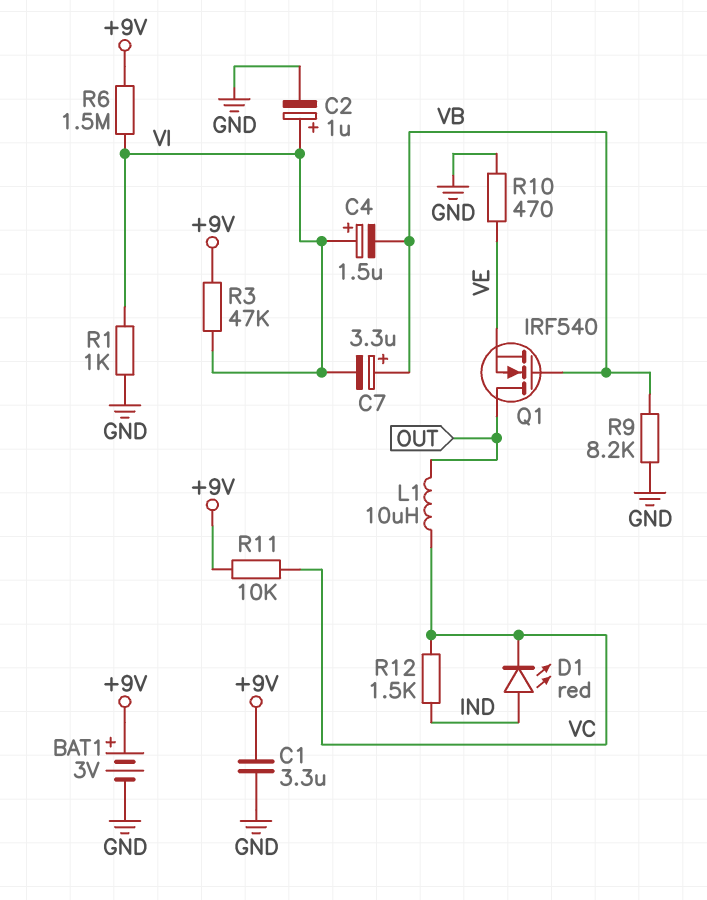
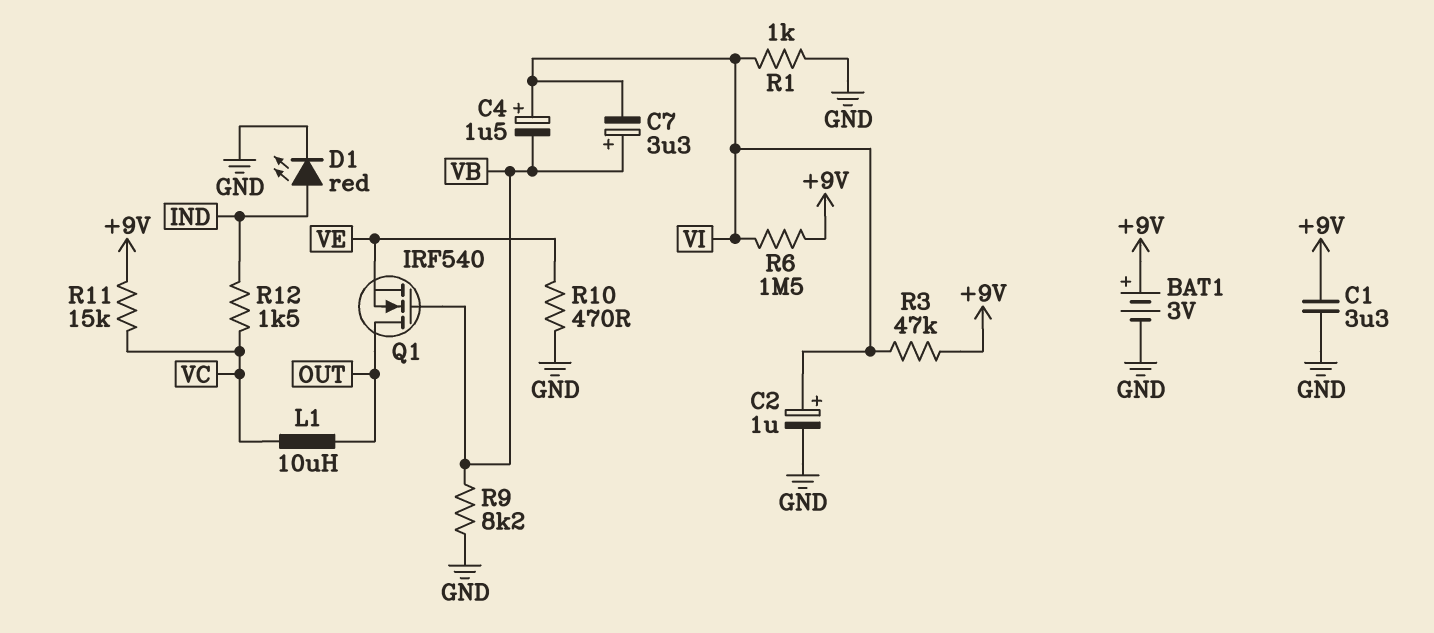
D1: LED red (A IND, K VC) -> LED red (A IND, K GND)
R11: 10k (+9V, VC) -> 15k (+9V, VC)

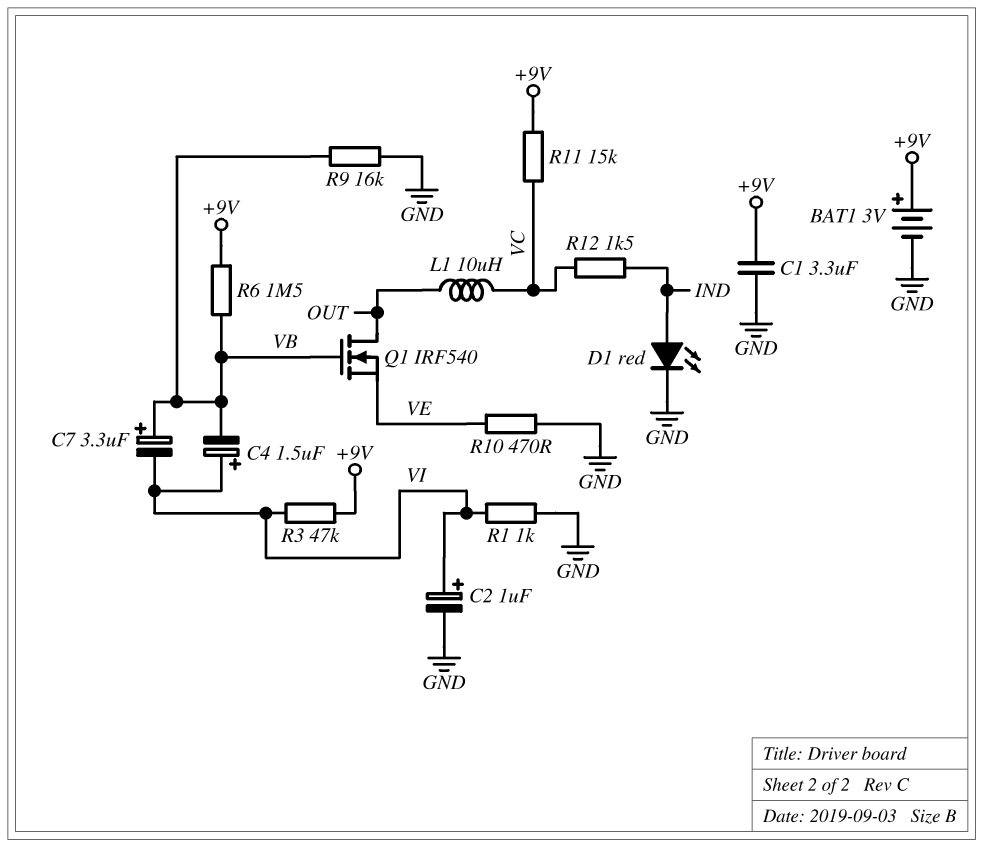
R6: 1.5M (+9V, VI) -> 1.5M (+9V, VB)
R9: 8.2k (GND, VB) -> 16k (GND, VB)

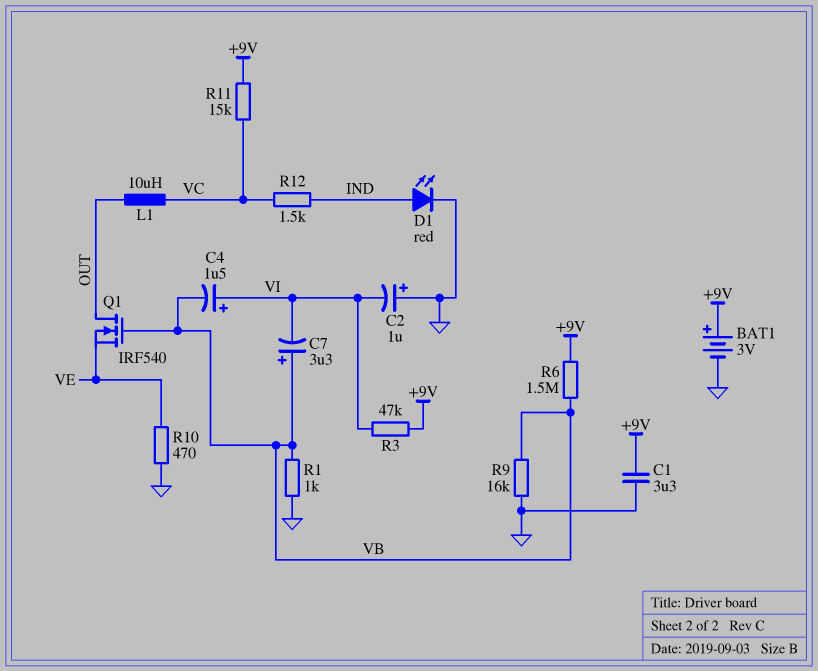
C2: 1uF (plus VI, minus GND) -> 1uF (plus GND, minus VI)
R1: 1k (GND, VI) -> 1k (GND, VB)

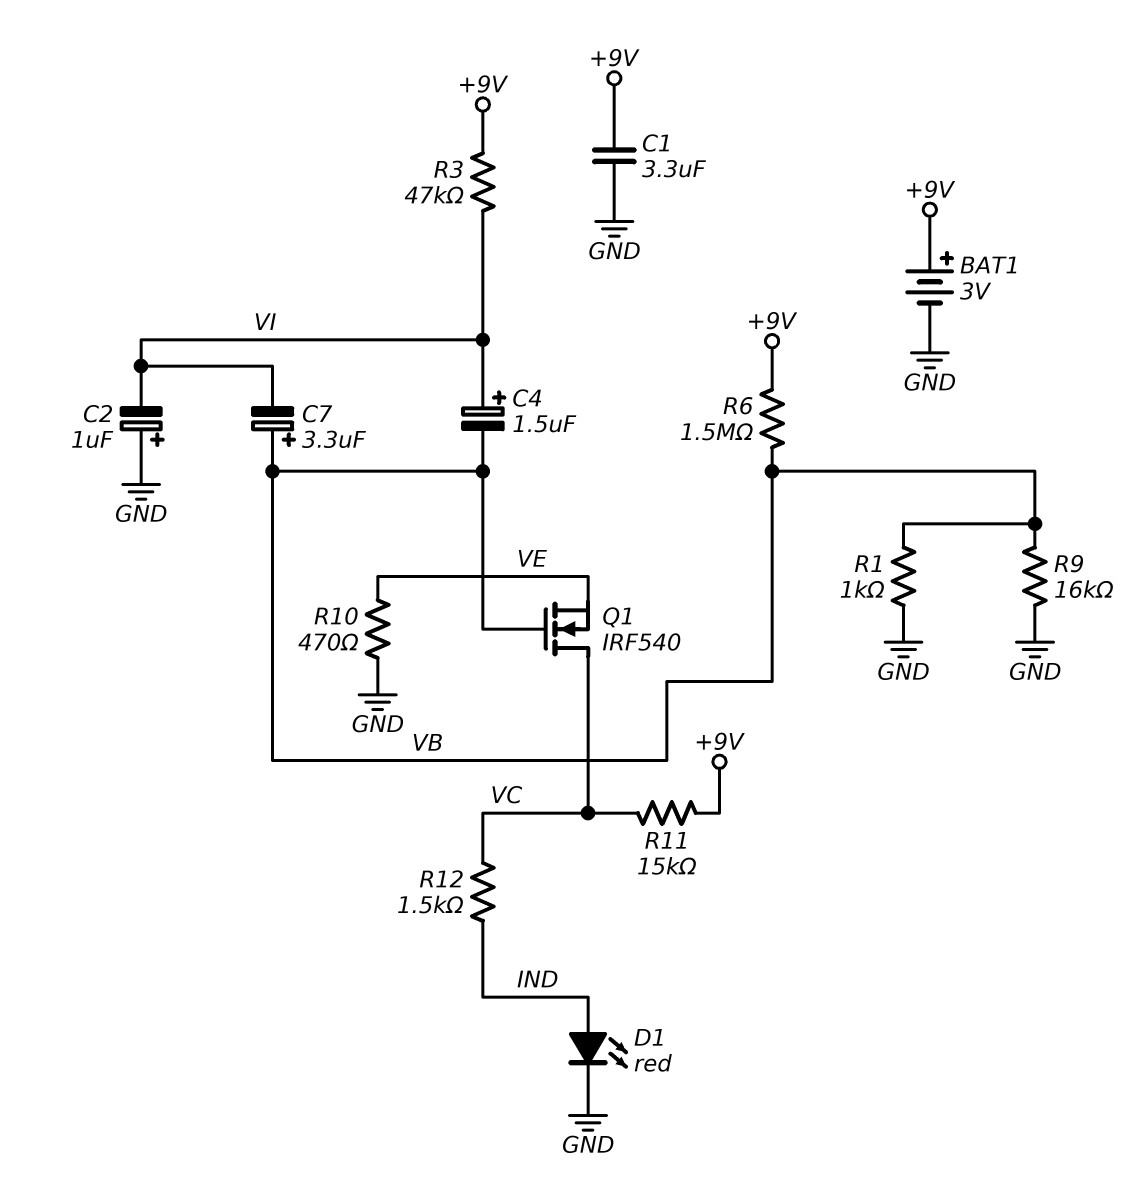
L1: 10uH (OUT, VC) -> none
Q1: NMOS IRF540 (G VB, D OUT, S VE) -> NMOS IRF540 (G VB, D VC, S VE)

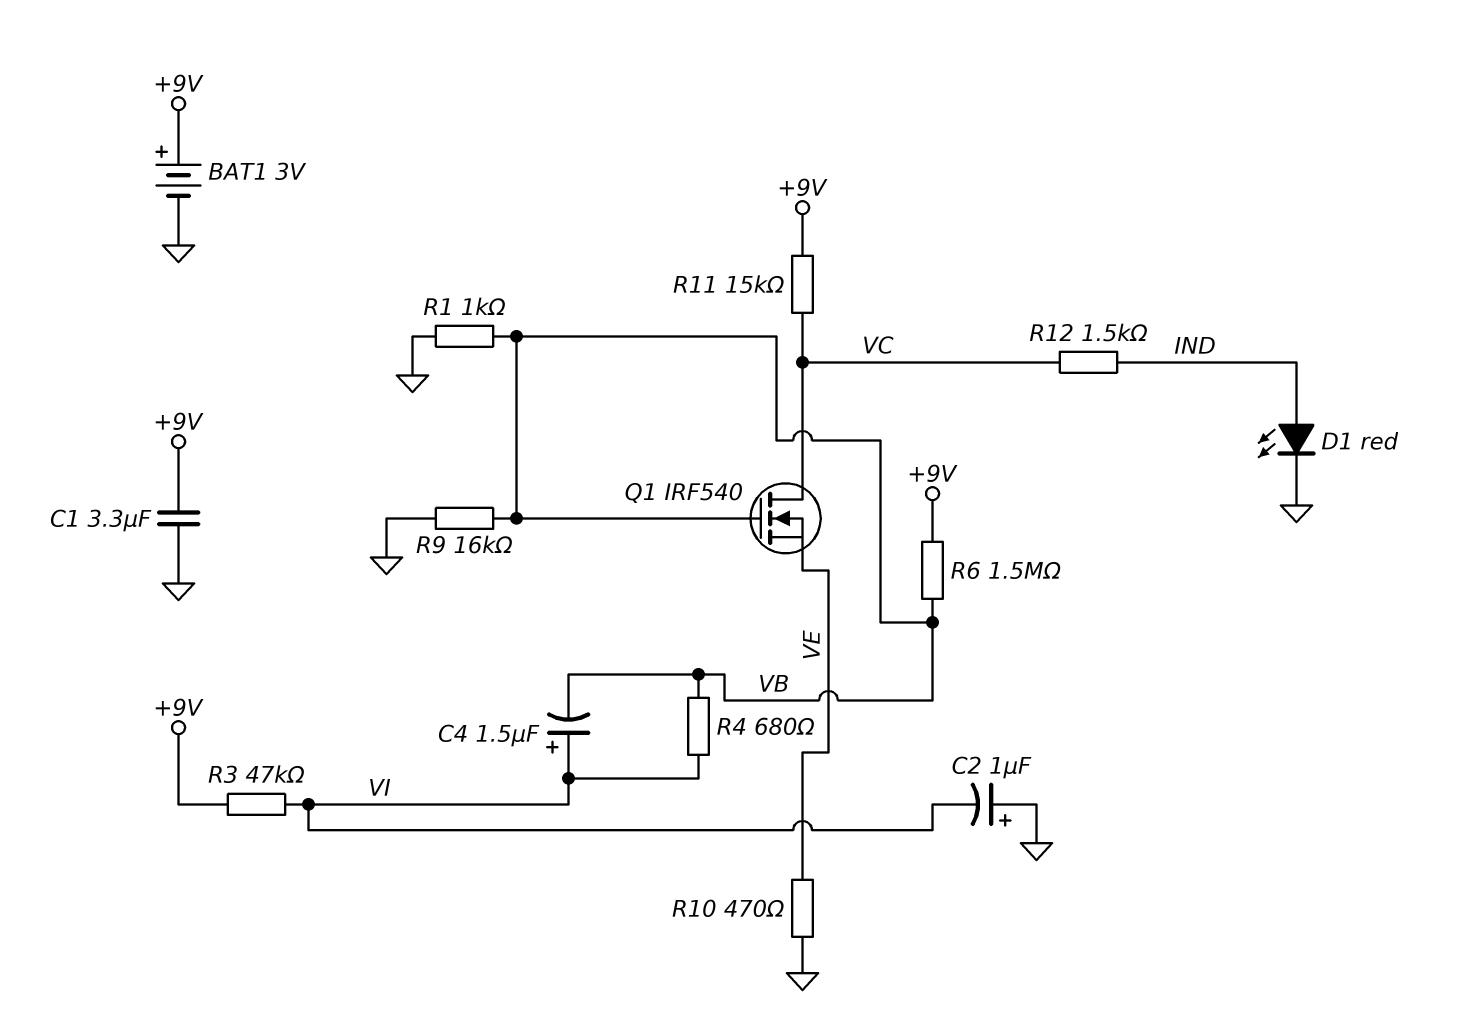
C7: 3.3uF (plus VB, minus VI) -> none
R4: none -> 680 (VB, VI)

